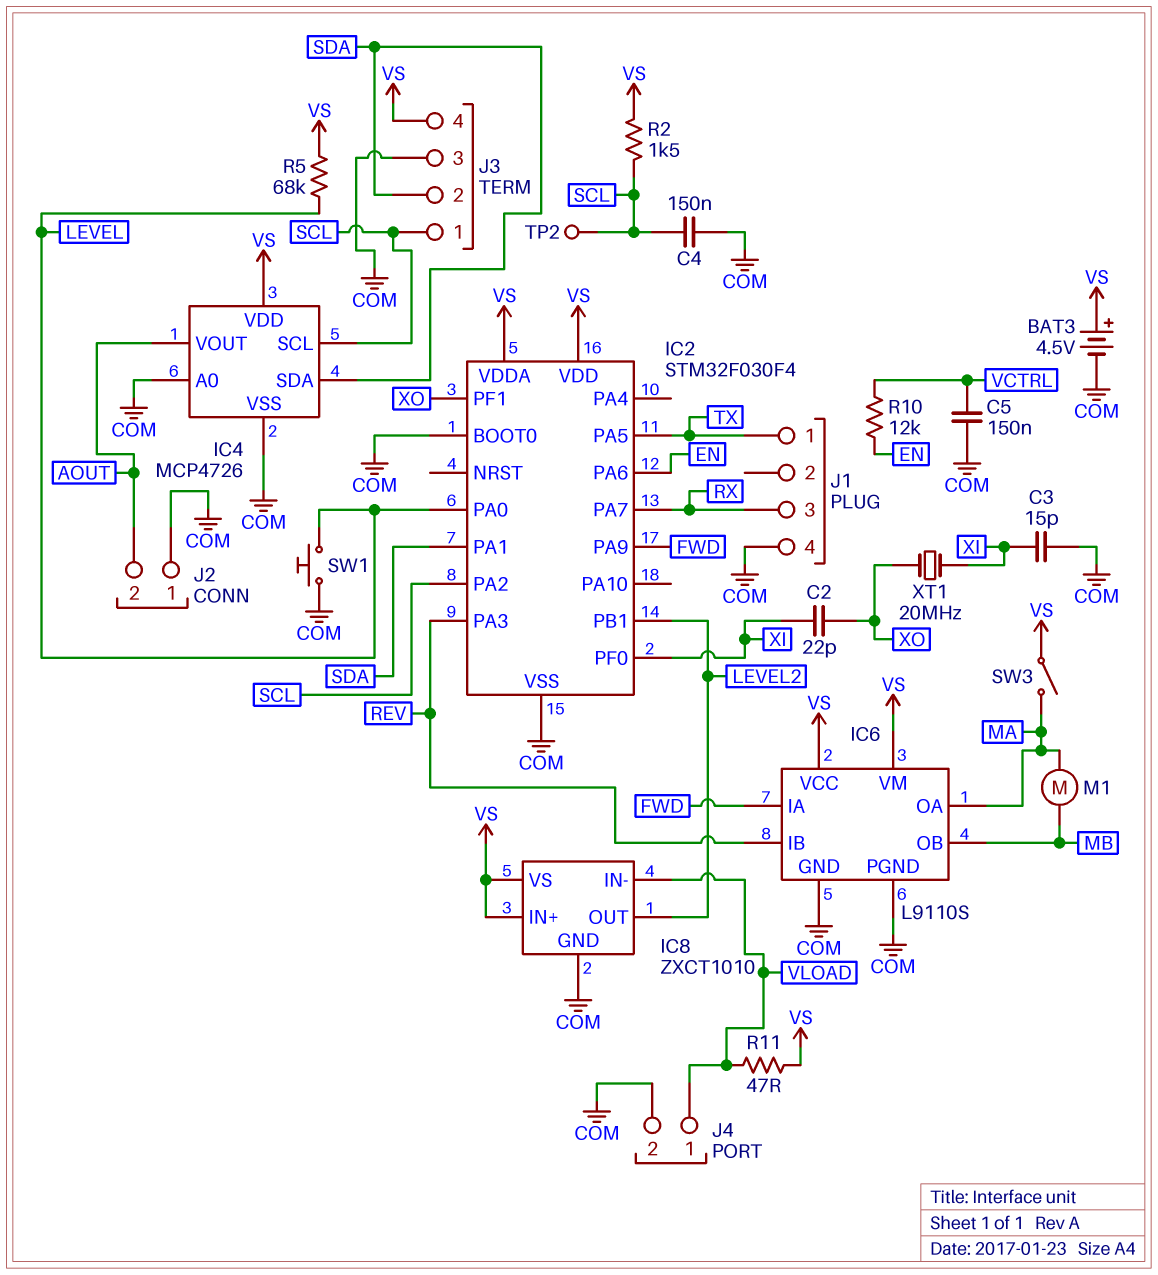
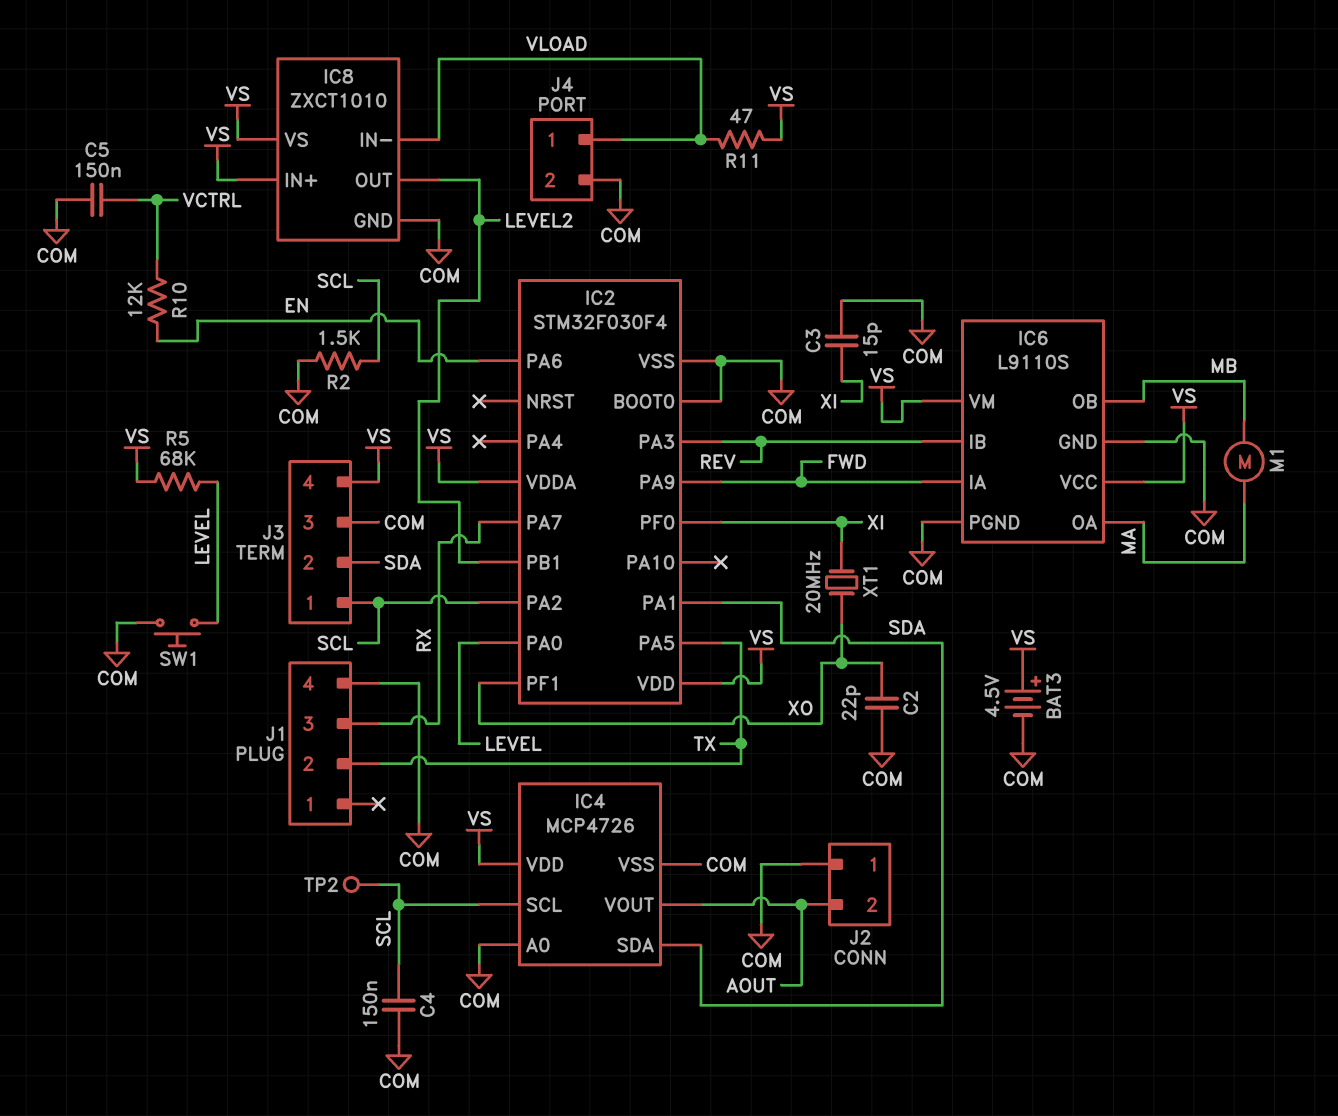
C2: 22pF (XI, XO) -> 22pF (COM, XO)
J1 pin 1: TX -> none
J1 pin 2: none -> TX
R2: 1.5k (SCL, VS) -> 1.5k (COM, SCL)
SW3: switch (MA, VS) -> none

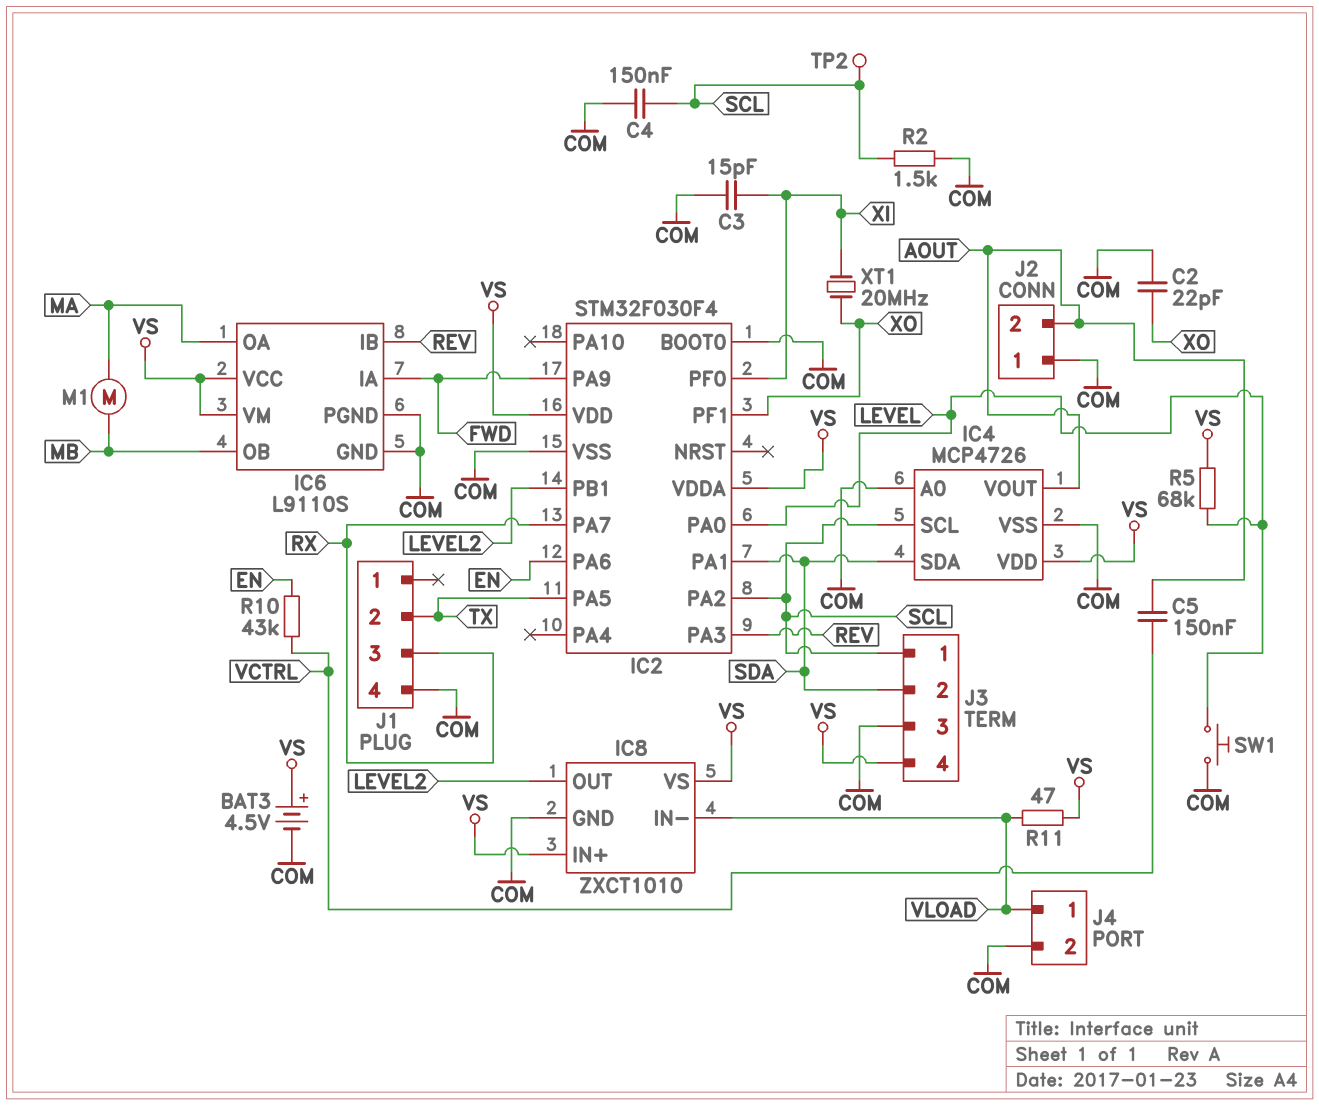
C5: 150nF (COM, VCTRL) -> 150nF (AOUT, VCTRL)
R10: 12k (EN, VCTRL) -> 43k (EN, VCTRL)

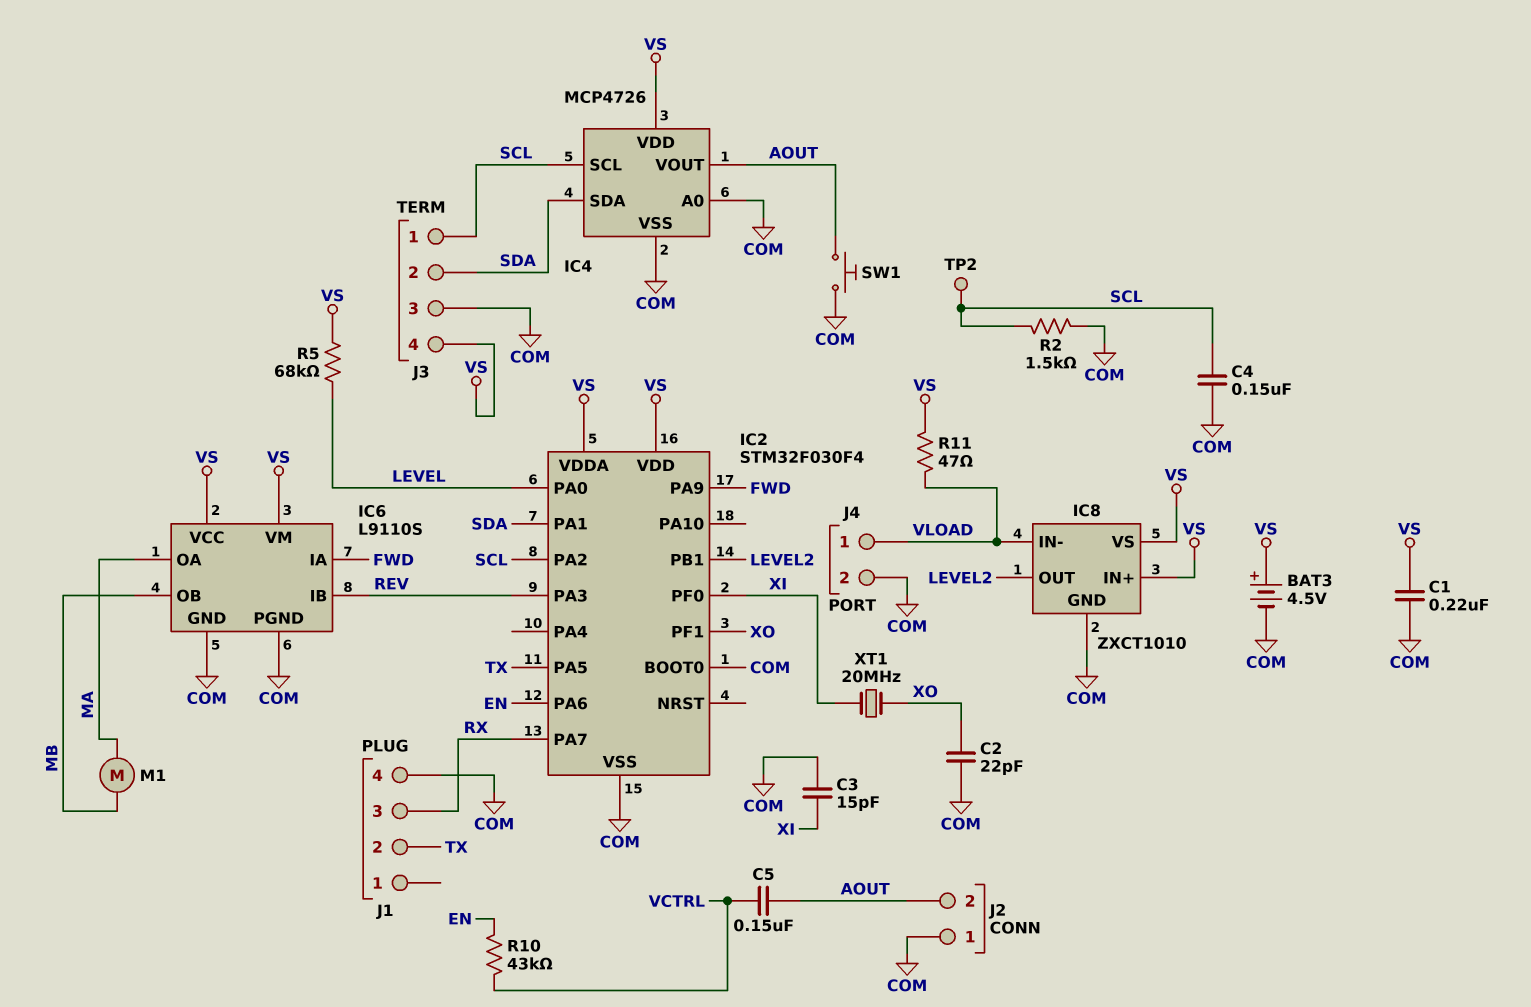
C1: none -> 220nF (COM, VS)
SW1: button (COM, LEVEL) -> button (AOUT, COM)

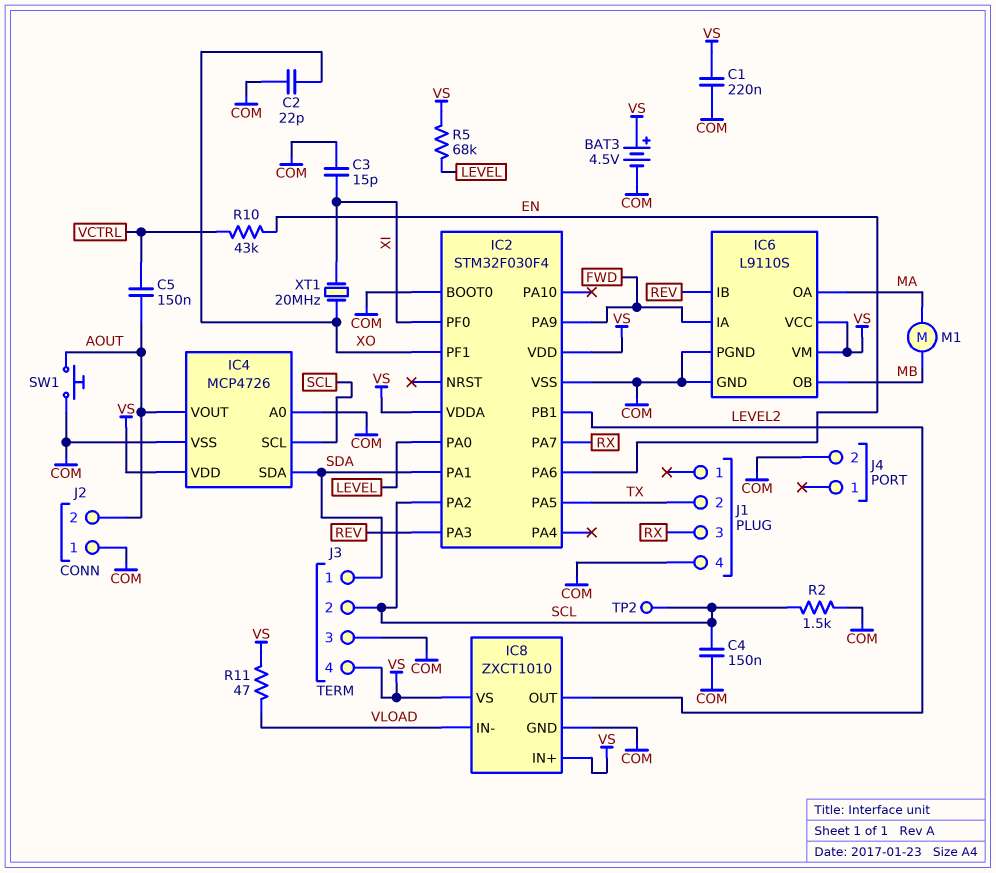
J3 pin 1: SCL -> SDA
J3 pin 2: SDA -> SCL
J4 pin 1: VLOAD -> none

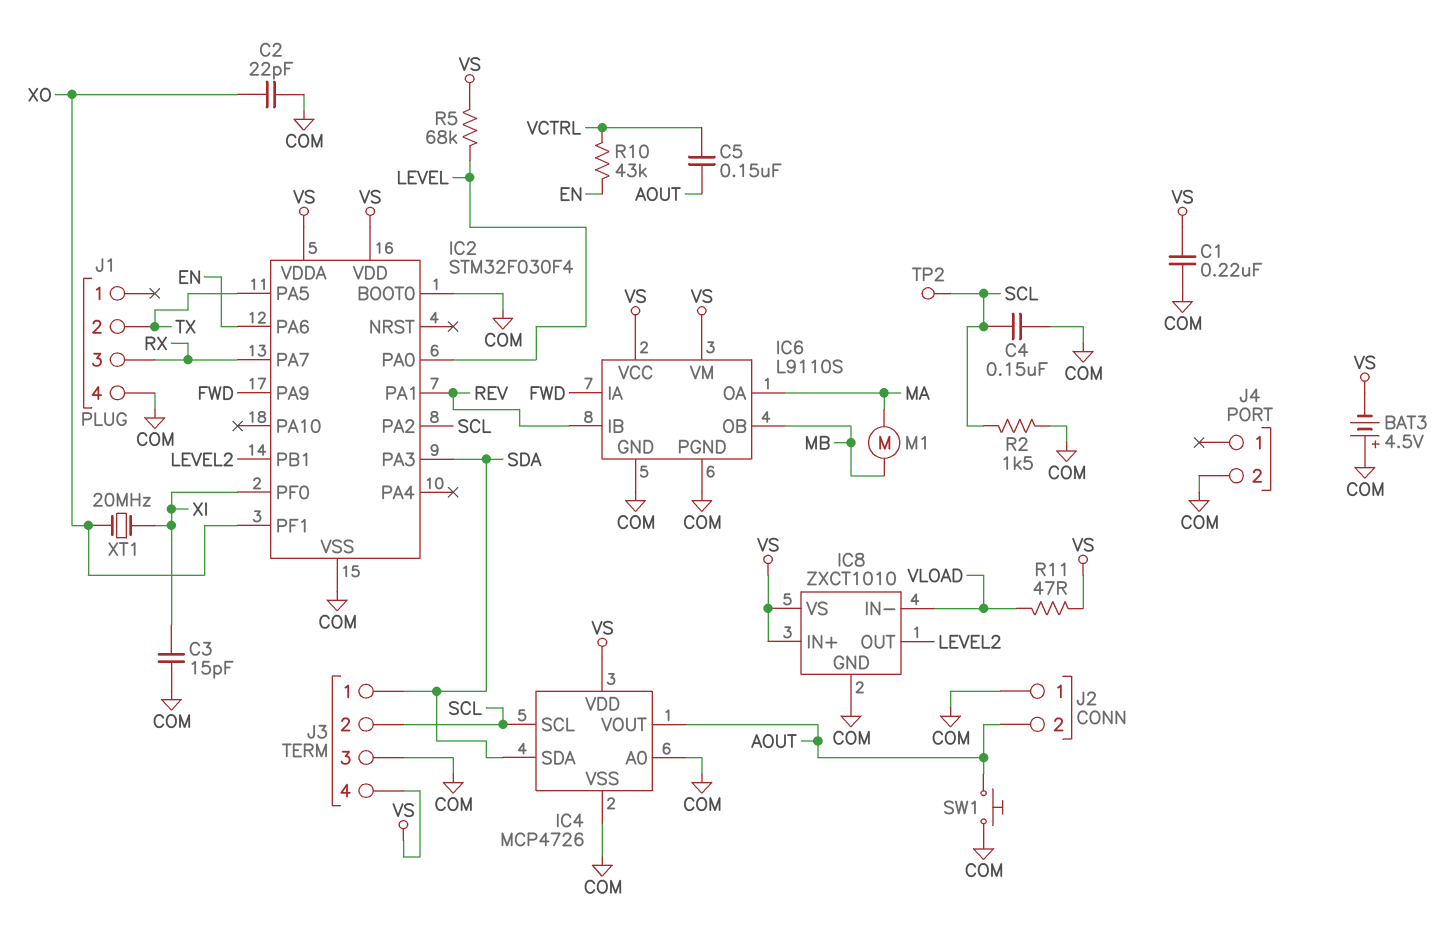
BAT3: 4.5V (plus VS, minus COM) -> 4.5V (plus COM, minus VS)
IC2 pin PA1: SDA -> REV
IC2 pin PA3: REV -> SDA

